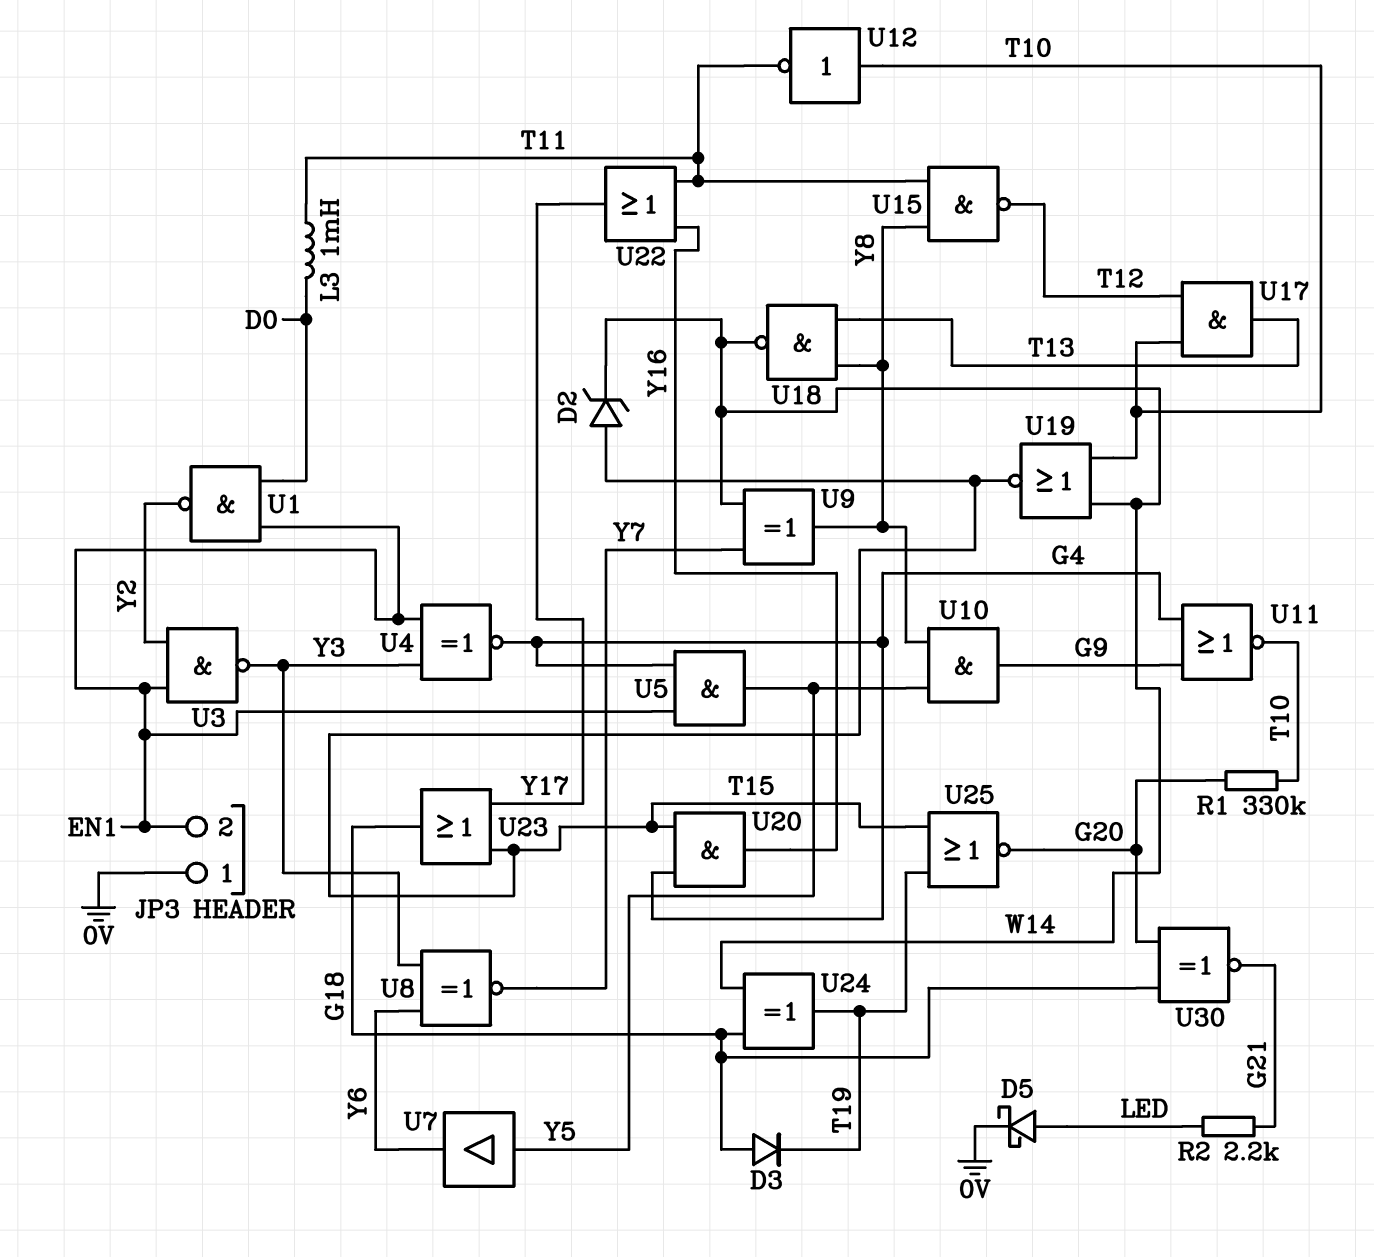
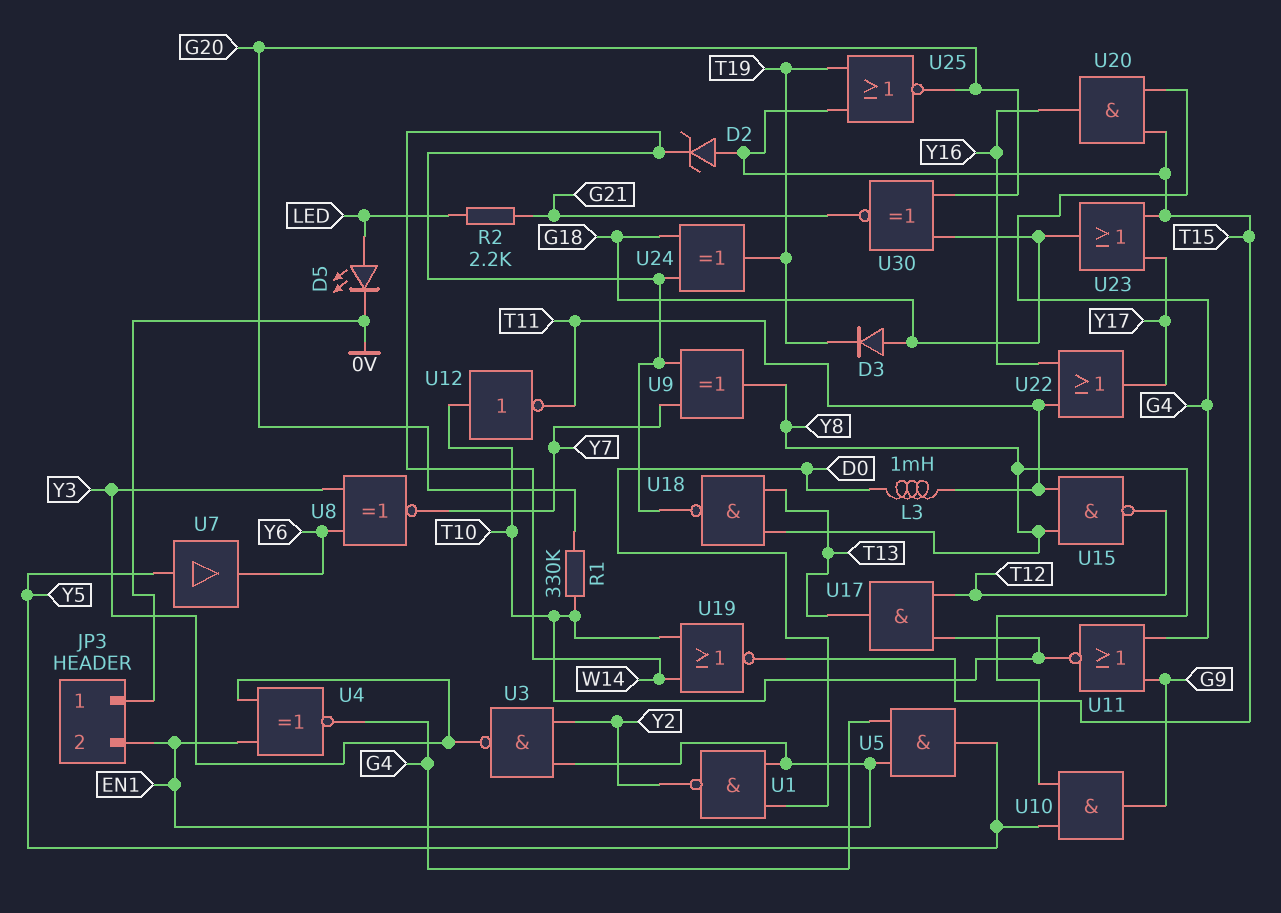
D5: schottky (A LED, K 0V) -> LED (A LED, K 0V)

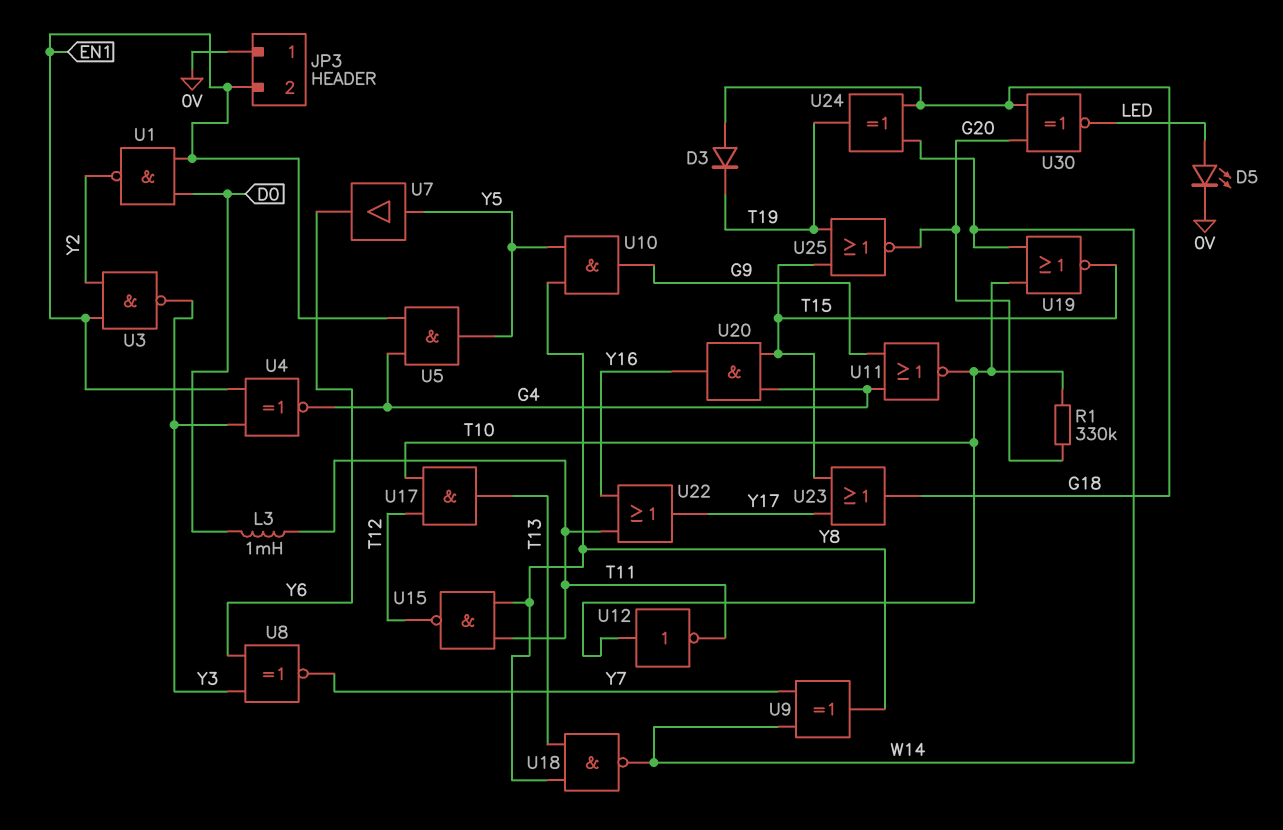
D2: zener (A T15, K W14) -> none
R2: 2.2k (G21, LED) -> none
U30: XNOR (in G18, in G20, out G21) -> XNOR (in G18, in G20, out LED)

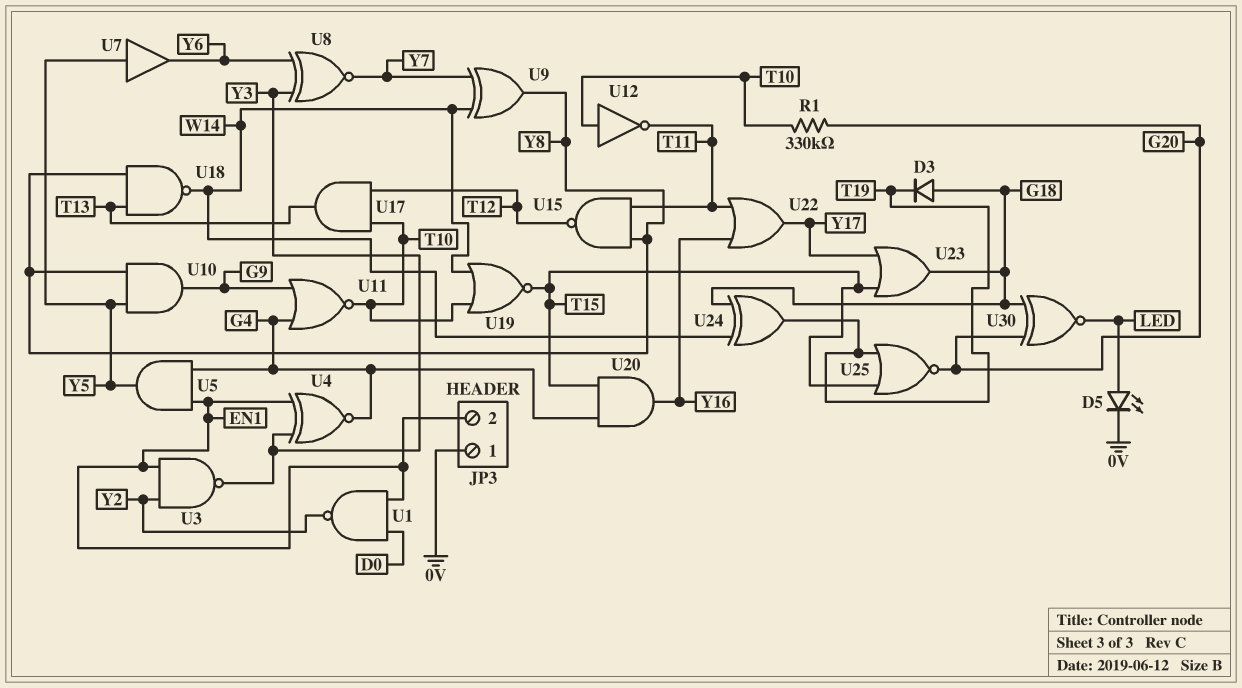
L3: 1mH (D0, T11) -> none

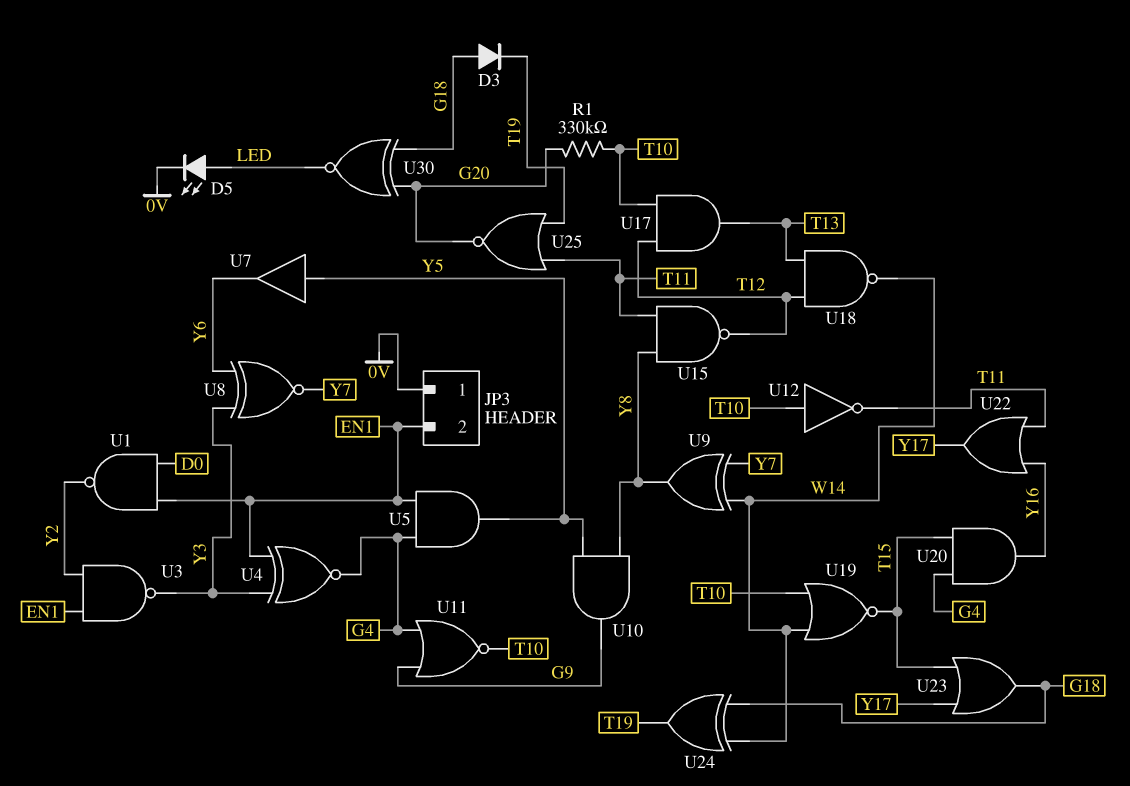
U18: NAND (in T13, in Y8, out W14) -> NAND (in T12, in T13, out W14)
U25: NOR (in T15, in T19, out G20) -> NOR (in T11, in T19, out G20)

